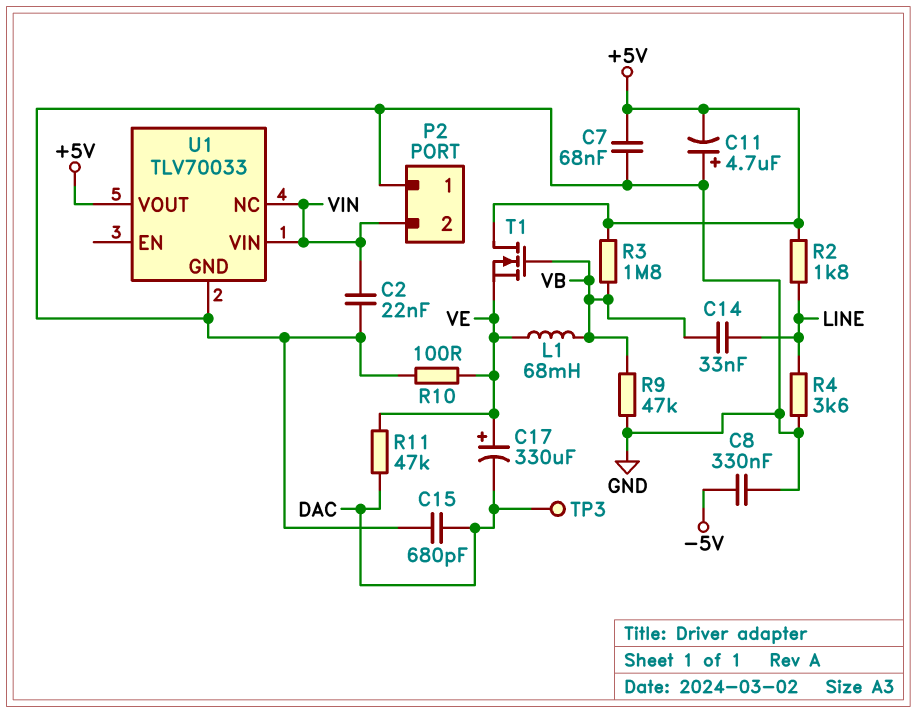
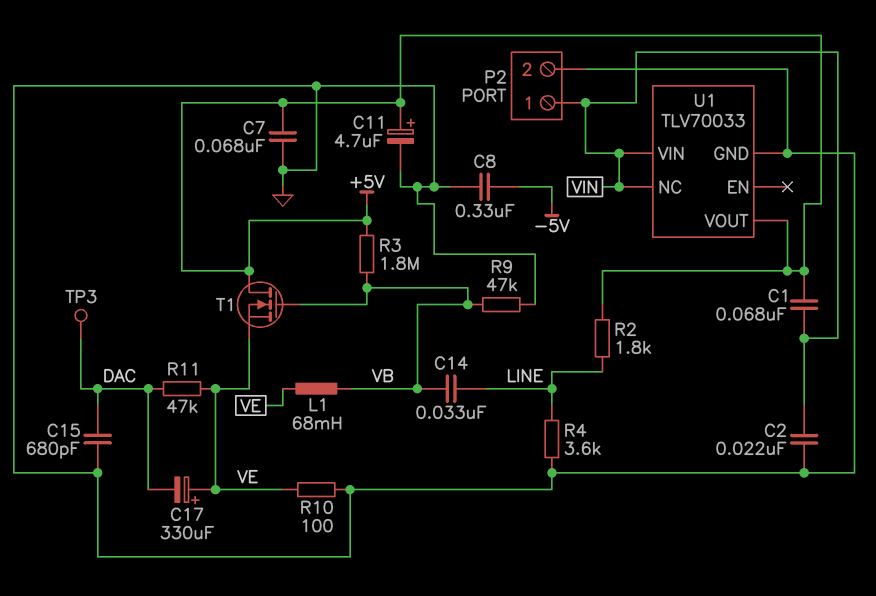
C1: none -> 68nF (+5V, VIN)
C11: 4.7uF (plus GND, minus +5V) -> 4.7uF (plus +5V, minus GND)
P2 pin 1: GND -> VIN
P2 pin 2: VIN -> GND

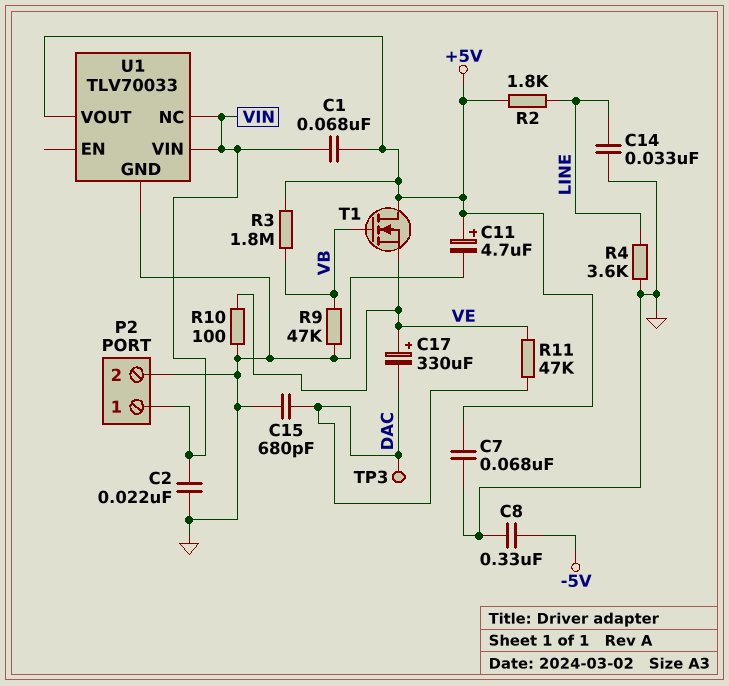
C14: 33nF (LINE, VB) -> 33nF (GND, LINE)
L1: 68mH (VB, VE) -> none

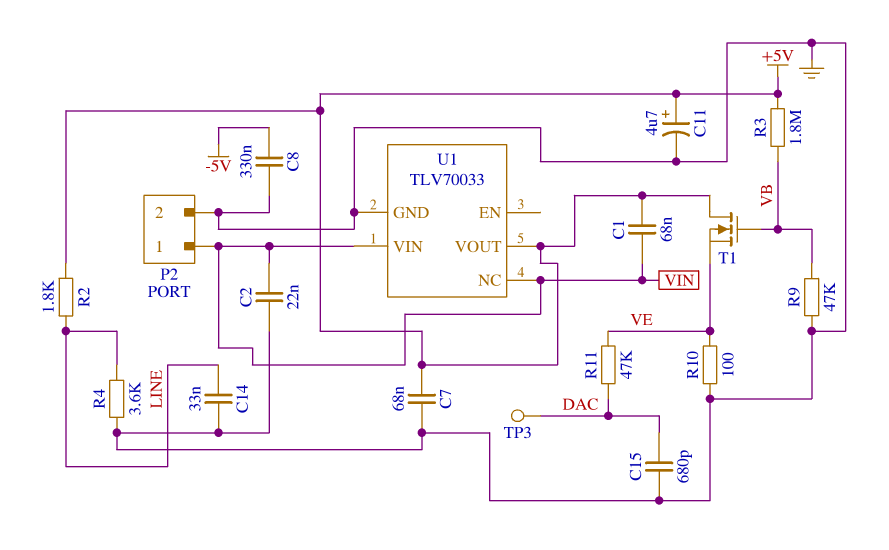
C17: 330uF (plus VE, minus DAC) -> none

